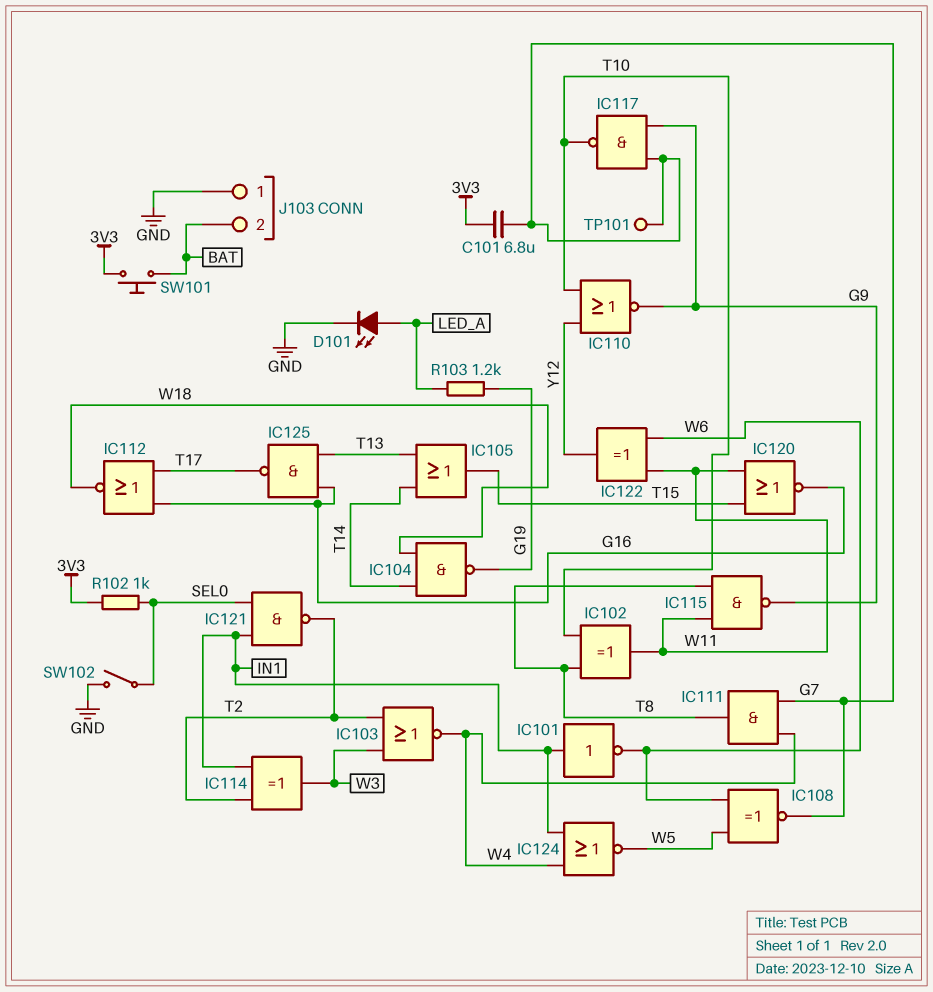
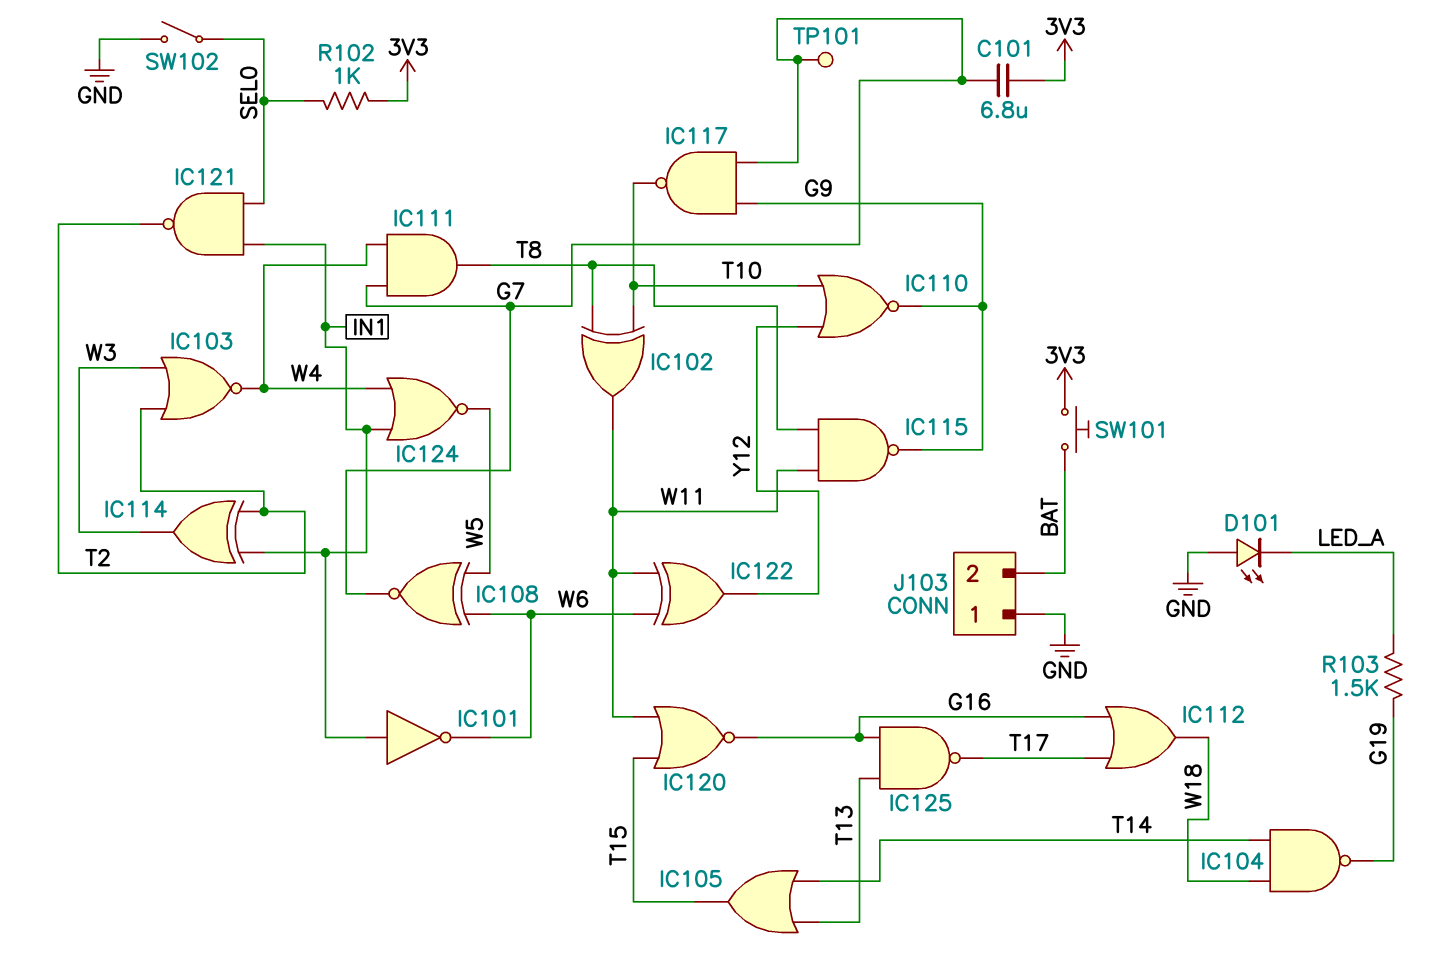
D101: LED (A LED_A, K GND) -> LED (A GND, K LED_A)
IC112: NOR (in G16, in T17, out W18) -> OR (in G16, in T17, out W18)
R103: 1.2k (G19, LED_A) -> 1.5k (G19, LED_A)

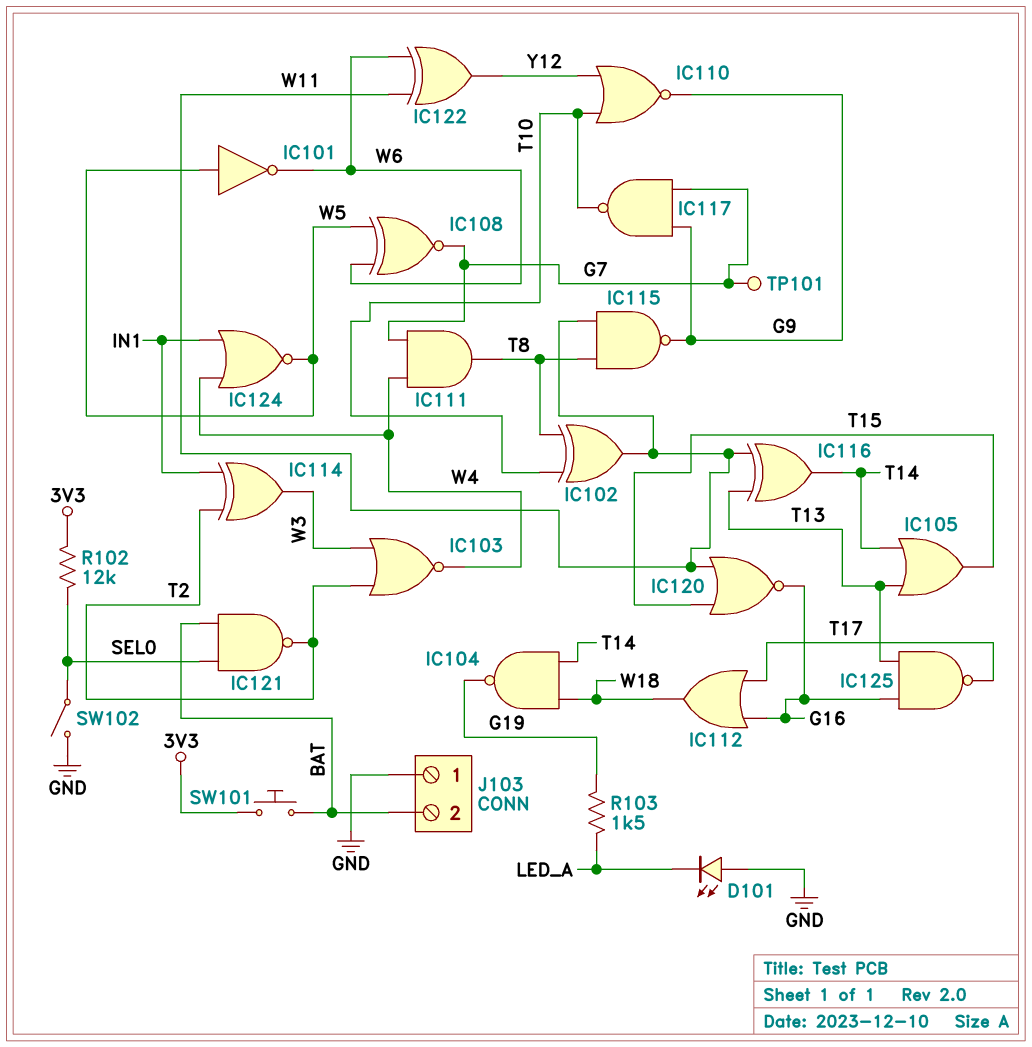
C101: 6.8uF (3V3, G7) -> none
IC101: NOT (in IN1, out W6) -> NOT (in W5, out W6)
IC116: none -> XOR (in T13, in W11, out T14)
IC121: NAND (in IN1, in SEL0, out T2) -> NAND (in BAT, in SEL0, out T2)
R102: 1k (3V3, SEL0) -> 12k (3V3, SEL0)

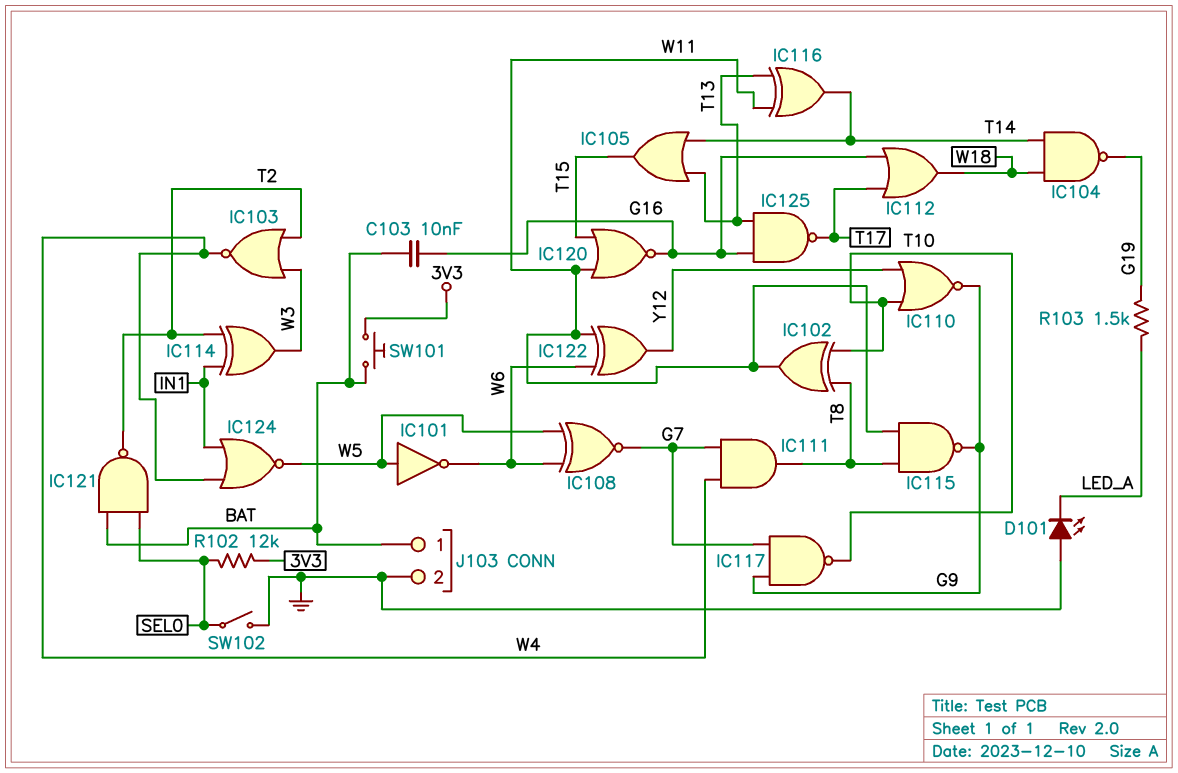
C103: none -> 10nF (BAT, G16)
J103 pin 1: GND -> BAT
J103 pin 2: BAT -> GND
TP101: test point (G7) -> none

